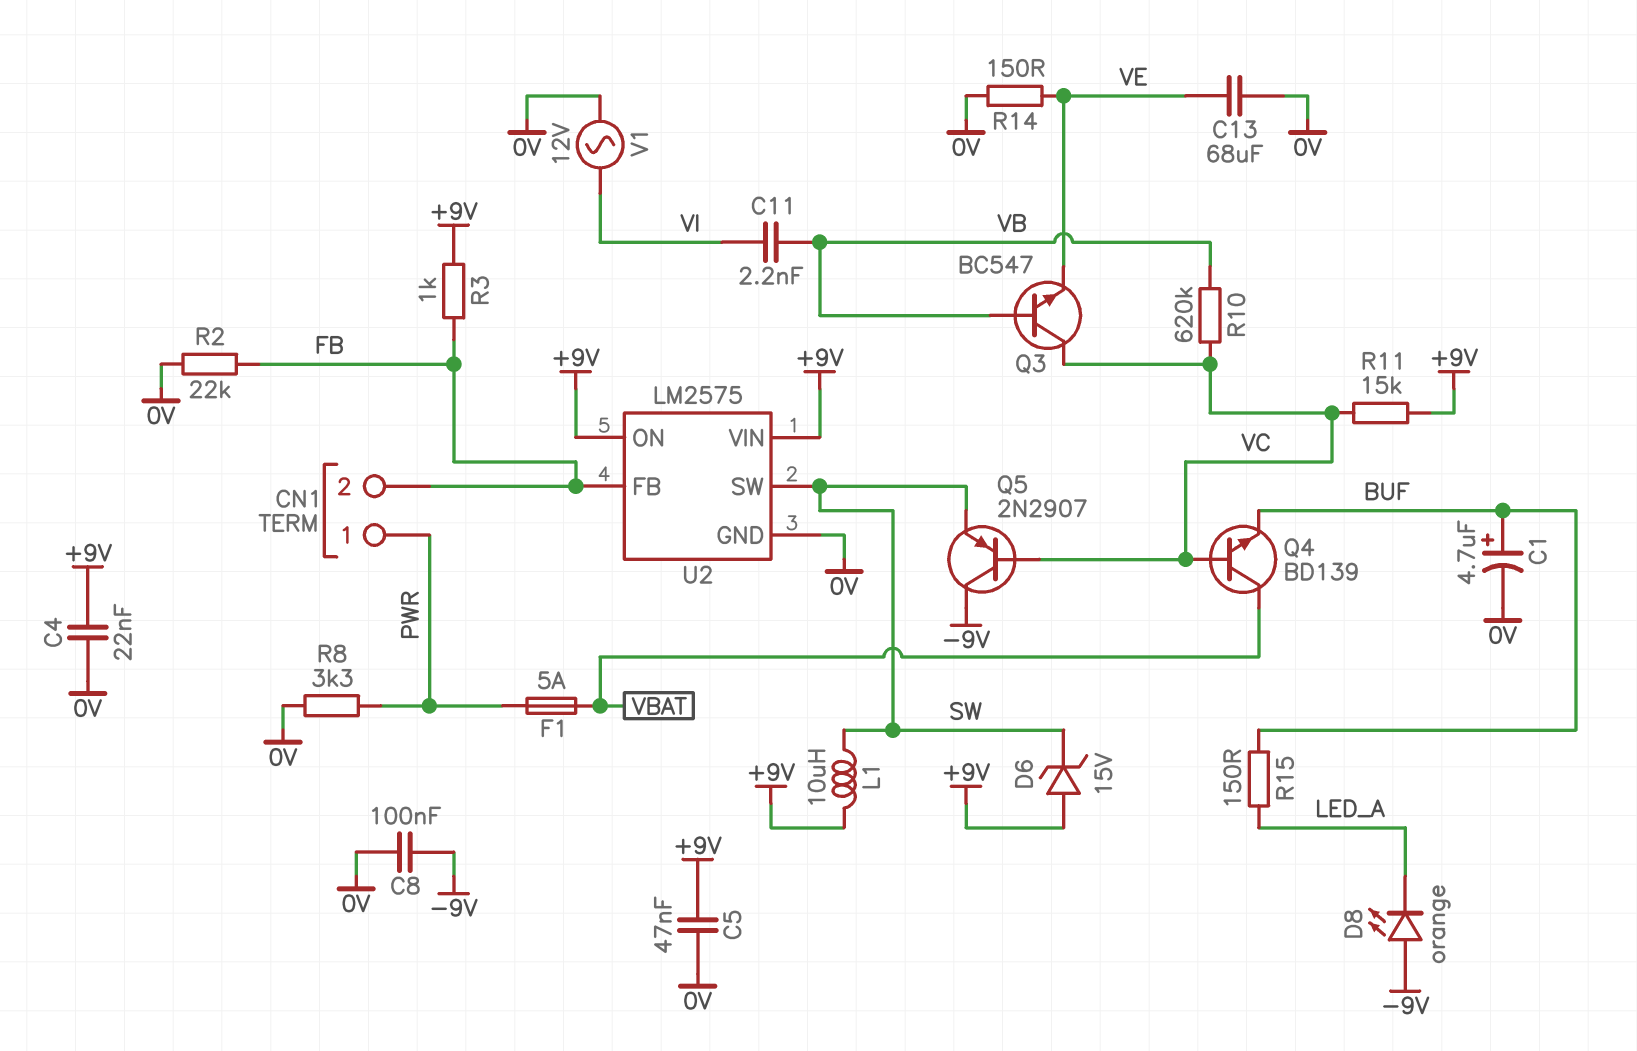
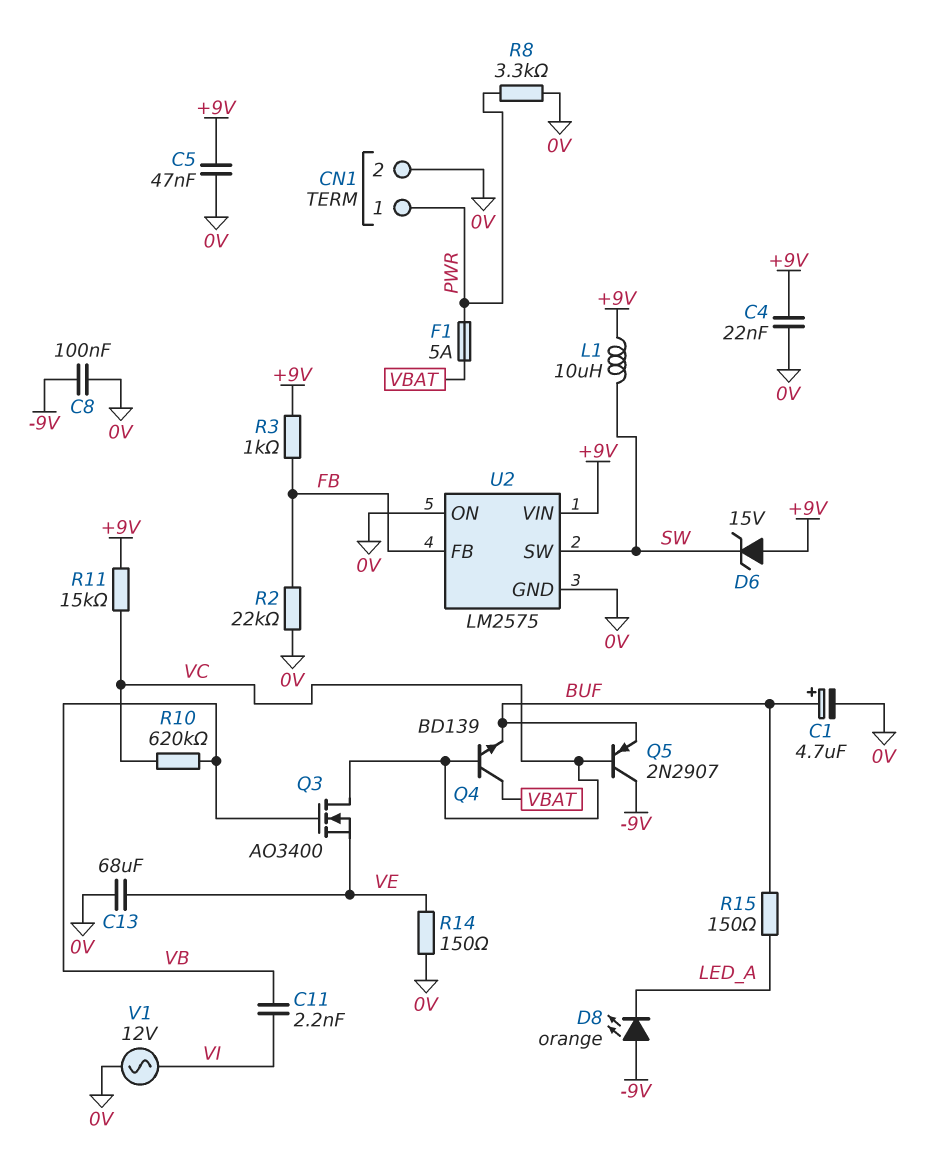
CN1 pin 2: FB -> 0V
Q3: NPN BC547 (B VB, C VC, E VE) -> NMOS AO3400 (G VB, D VC, S VE)
Q5: PNP 2N2907 (B VC, C -9V, E SW) -> PNP 2N2907 (B VC, C -9V, E BUF)
U2 pin ON: +9V -> 0V

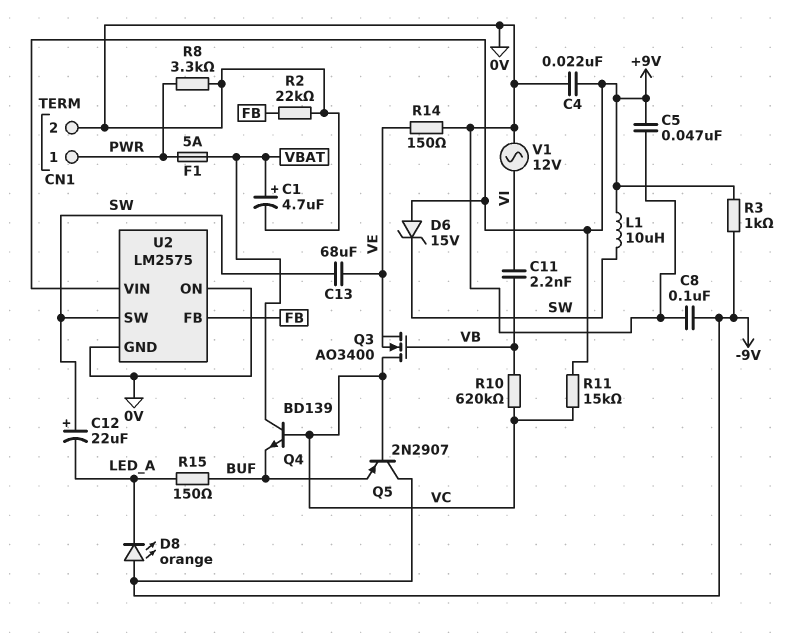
C1: 4.7uF (plus BUF, minus 0V) -> 4.7uF (plus VBAT, minus 0V)
C12: none -> 22uF (plus SW, minus LED_A)
C13: 68uF (0V, VE) -> 68uF (SW, VE)
R3: 1k (+9V, FB) -> 1k (+9V, -9V)

